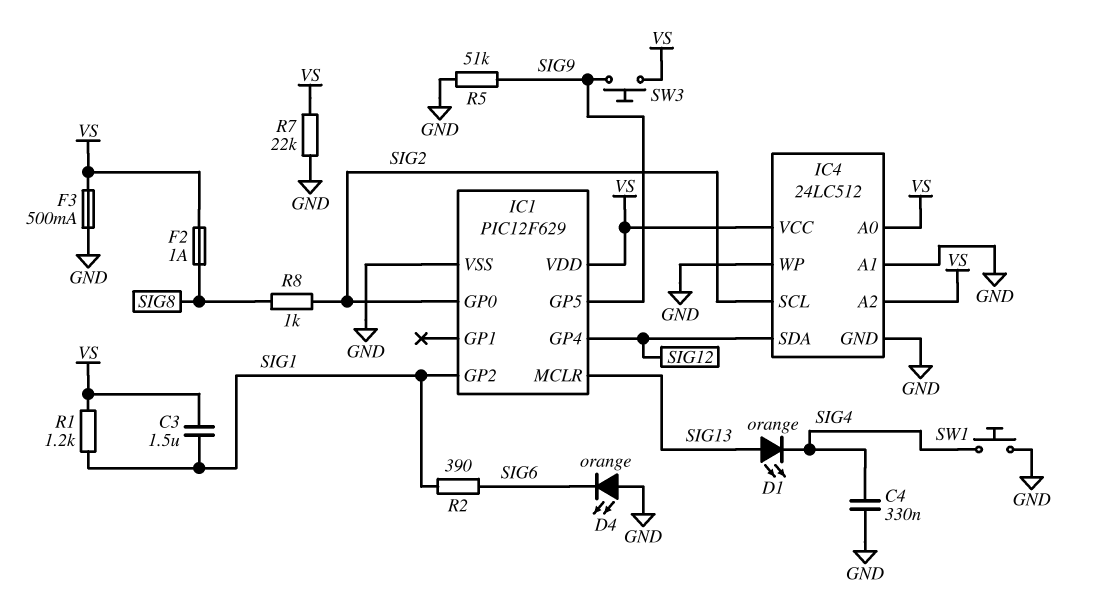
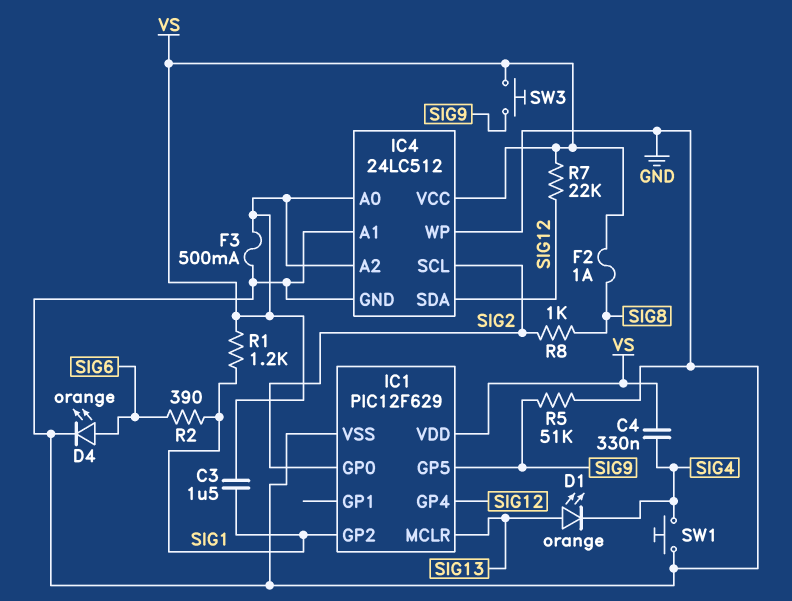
C4: 330nF (GND, SIG4) -> 330nF (SIG4, VS)
D4: LED orange (A GND, K SIG6) -> LED orange (A SIG6, K GND)
R7: 22k (GND, VS) -> 22k (SIG12, VS)

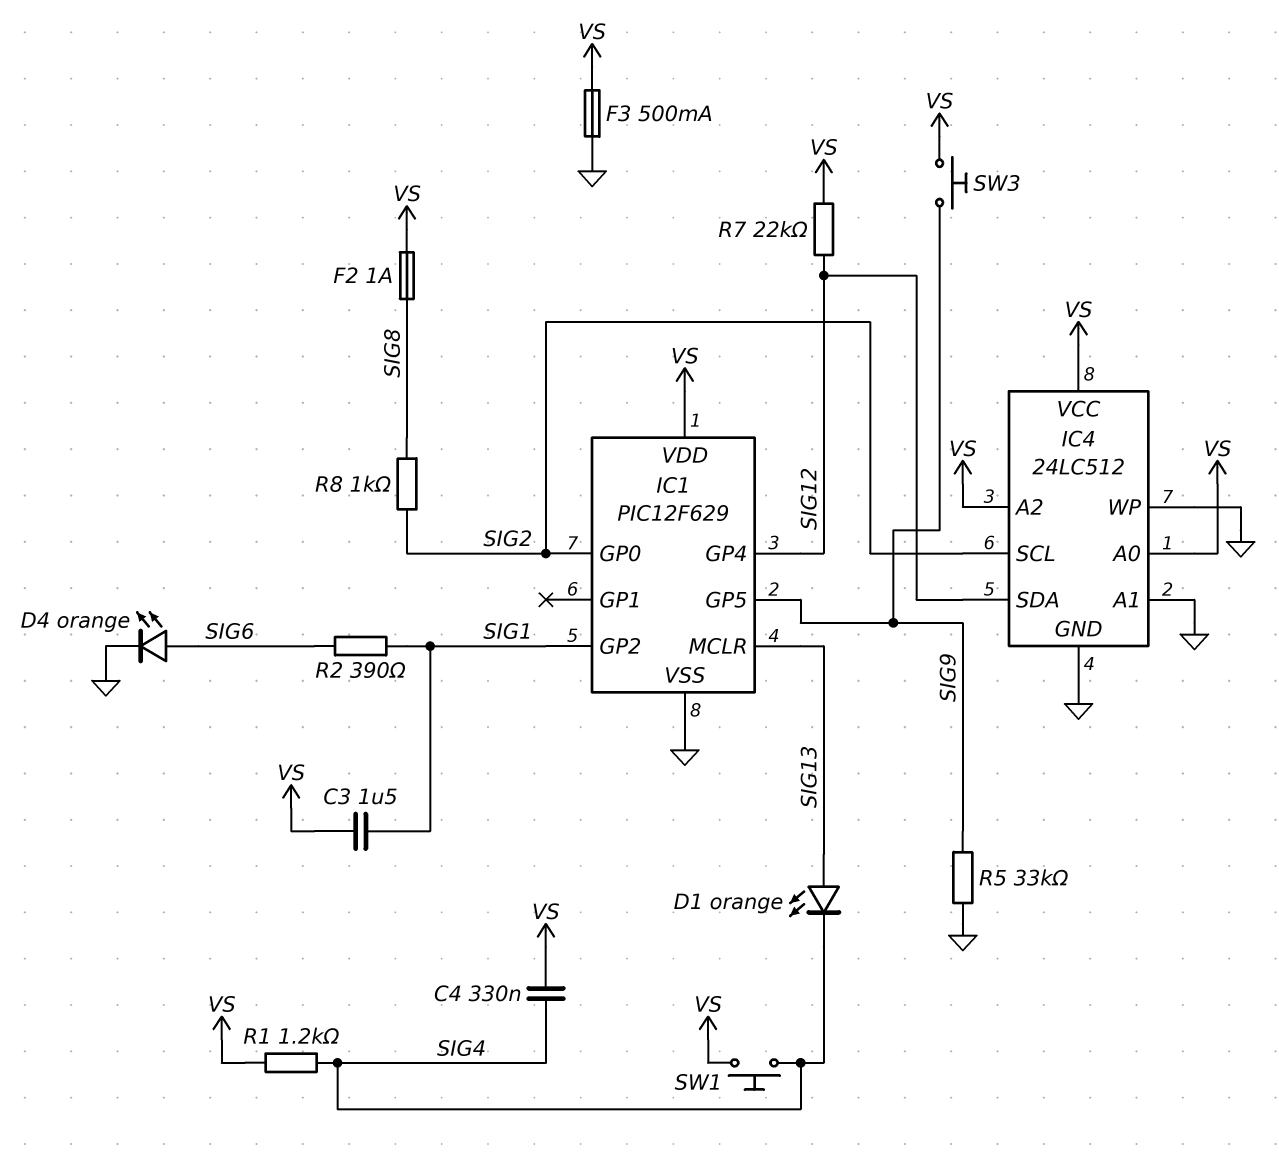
R1: 1.2k (SIG1, VS) -> 1.2k (SIG4, VS)
R5: 51k (GND, SIG9) -> 33k (GND, SIG9)
SW1: button (GND, SIG4) -> button (SIG4, VS)

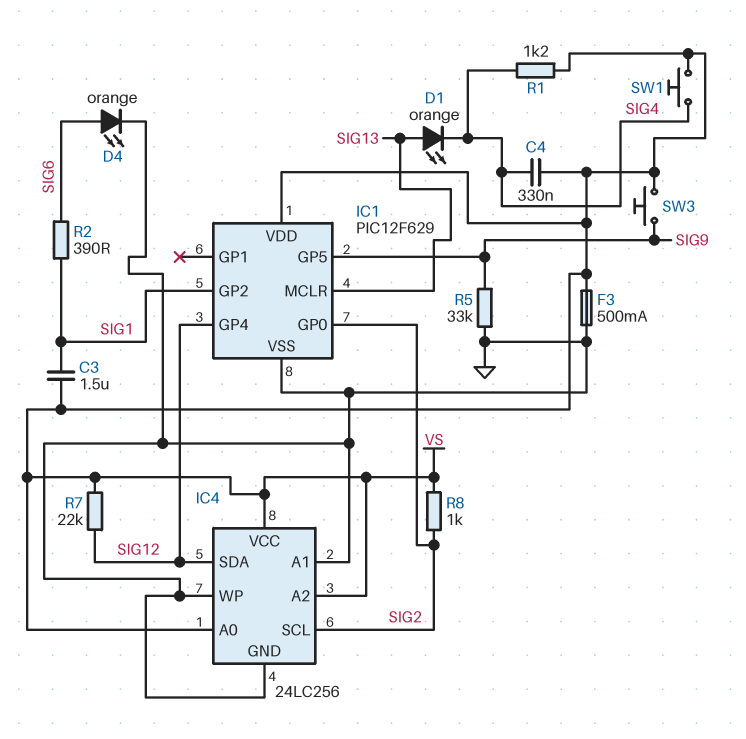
F2: 1A (SIG8, VS) -> none
IC4: 24LC512 -> 24LC256
R8: 1k (SIG2, SIG8) -> 1k (SIG2, VS)

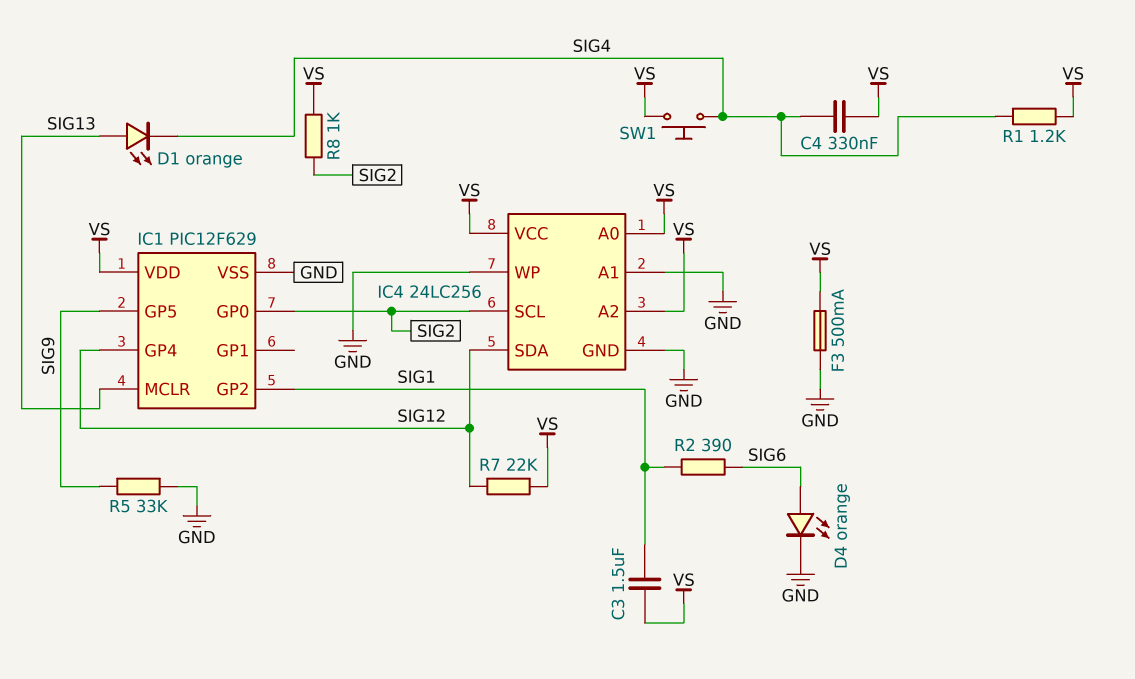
SW3: button (SIG9, VS) -> none

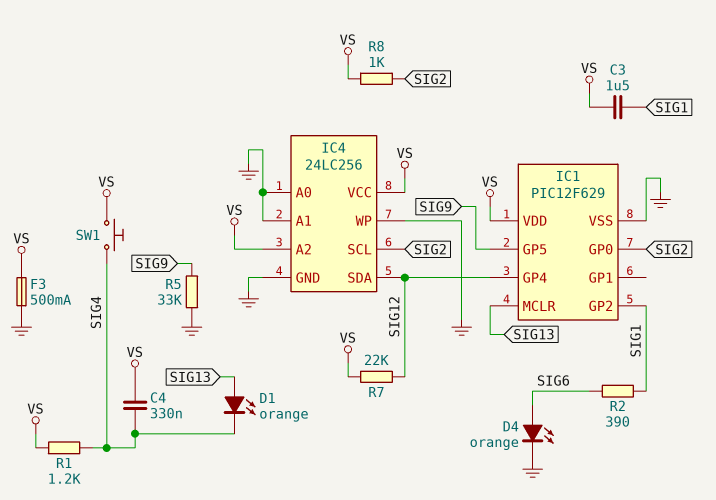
IC4 pin A0: VS -> GND

